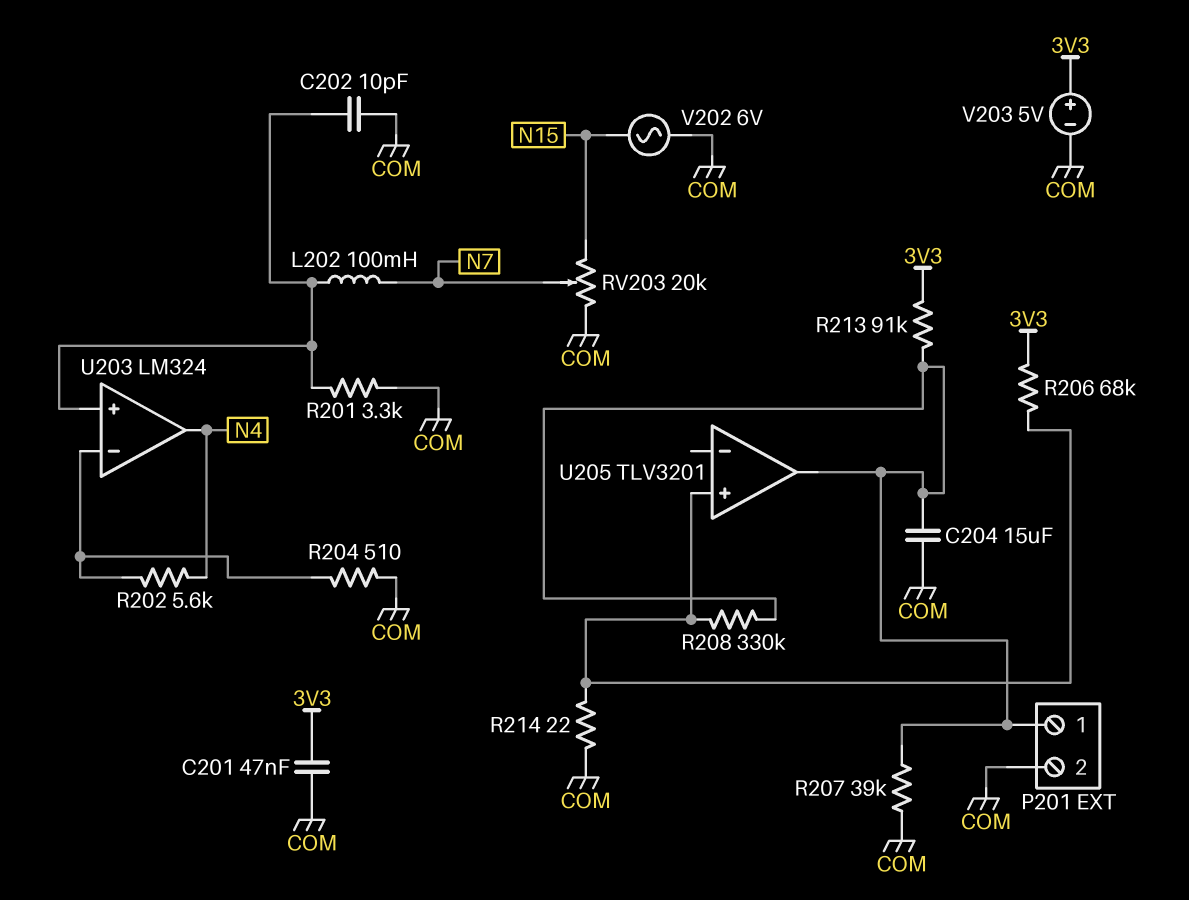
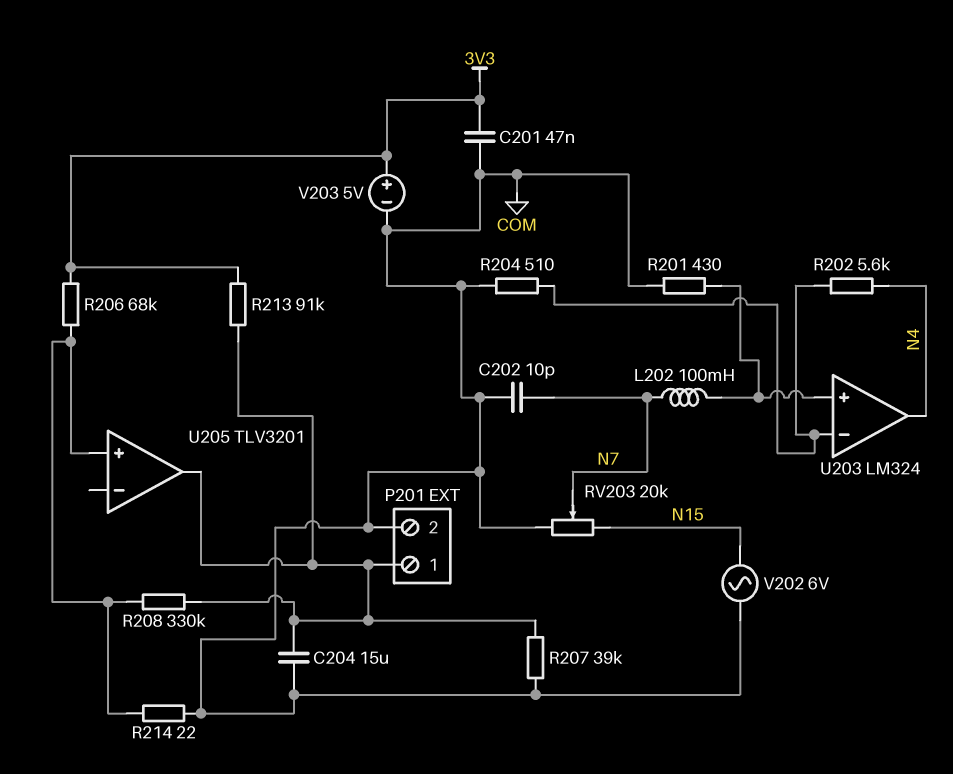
C202: 10pF (COM, U203/in+) -> 10pF (COM, N7)
R201: 3.3k (COM, U203/in+) -> 430 (COM, U203/in+)

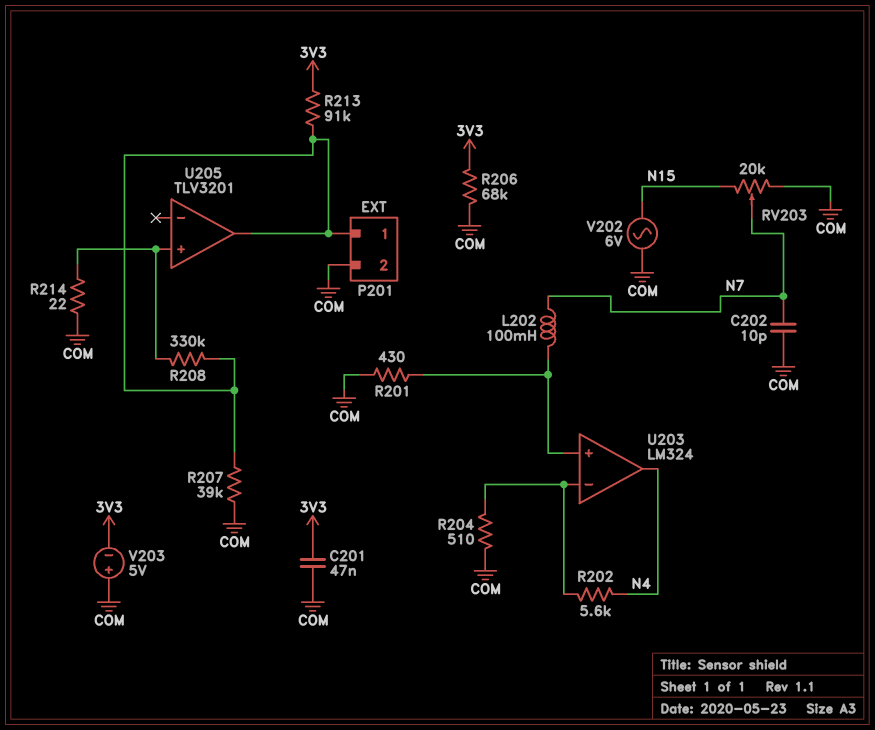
C204: 15uF (COM, P201/1) -> none
R206: 68k (3V3, U205/in+) -> 68k (3V3, COM)
V203: 5V (plus 3V3, minus COM) -> 5V (plus COM, minus 3V3)

